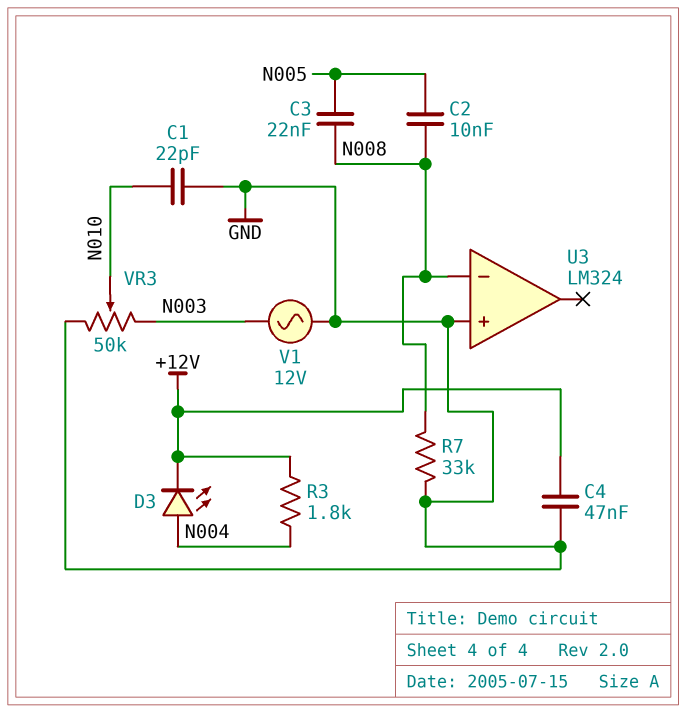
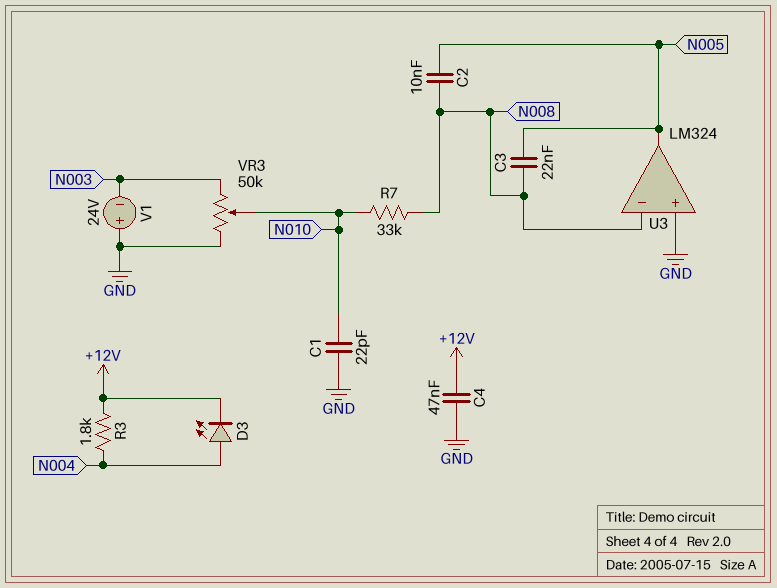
R7: 33k (GND, N008) -> 33k (N008, N010)
U3 pin out: none -> N005
V1: AC 12V (GND, N003) -> 24V (plus GND, minus N003)

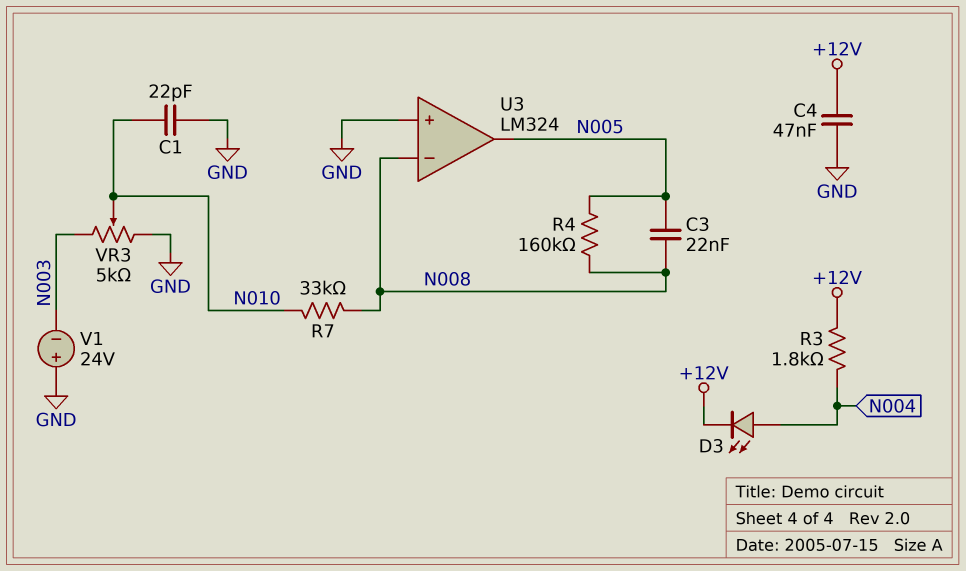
C2: 10nF (N005, N008) -> none
R4: none -> 160k (N005, N008)
VR3: 50k (GND, N003, wiper N010) -> 5k (GND, N003, wiper N010)

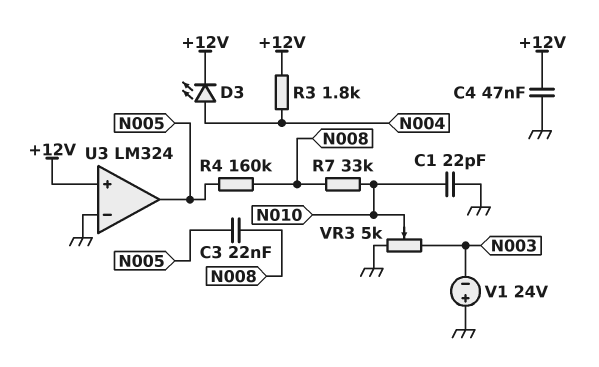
U3 pin in+: GND -> +12V
U3 pin in-: N008 -> GND

